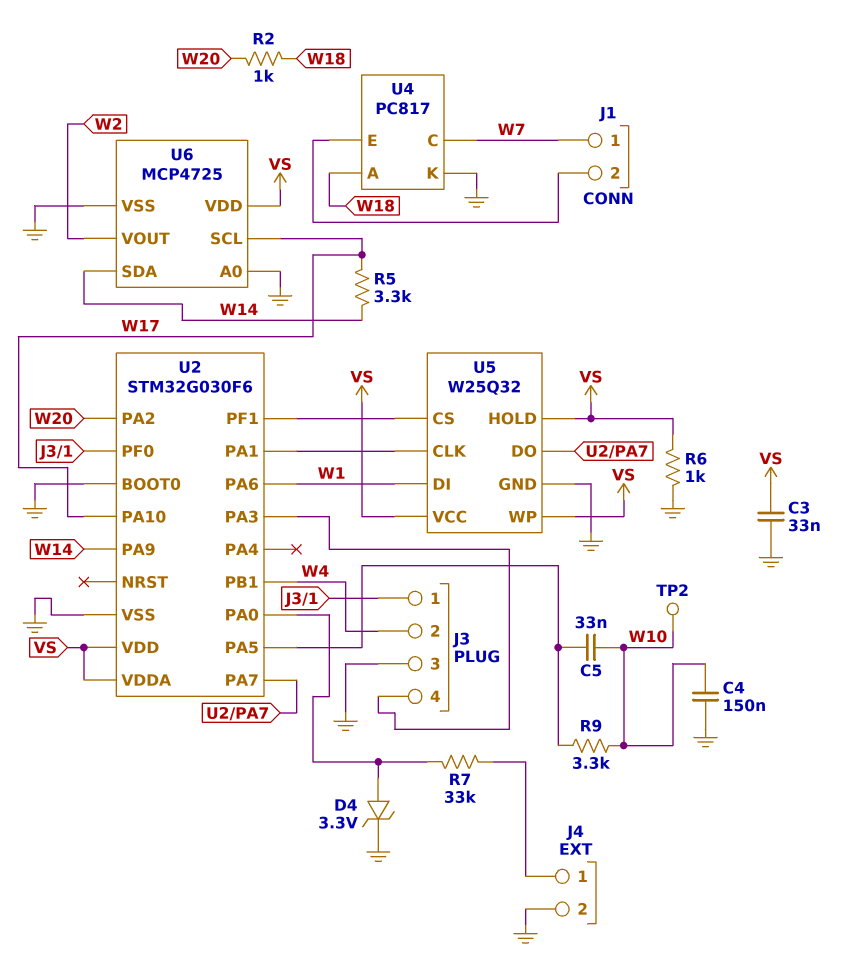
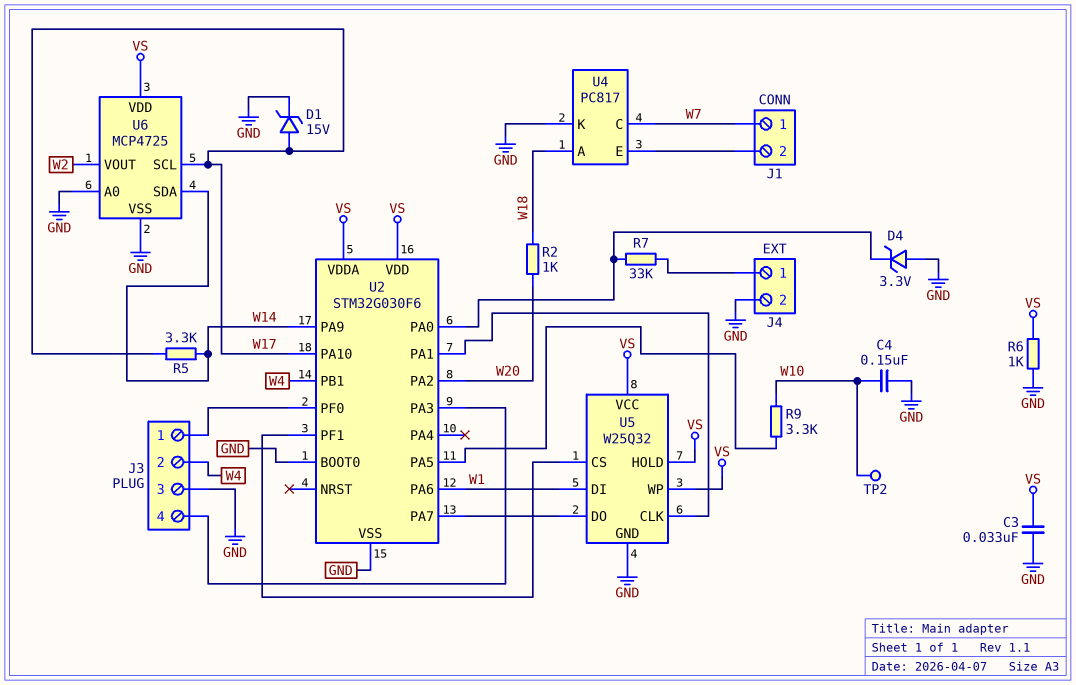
C5: 33nF (U2/PA5, W10) -> none
D1: none -> zener 15V (A W17, K GND)
D4: zener 3.3V (A U2/PA0, K GND) -> zener 3.3V (A GND, K U2/PA0)

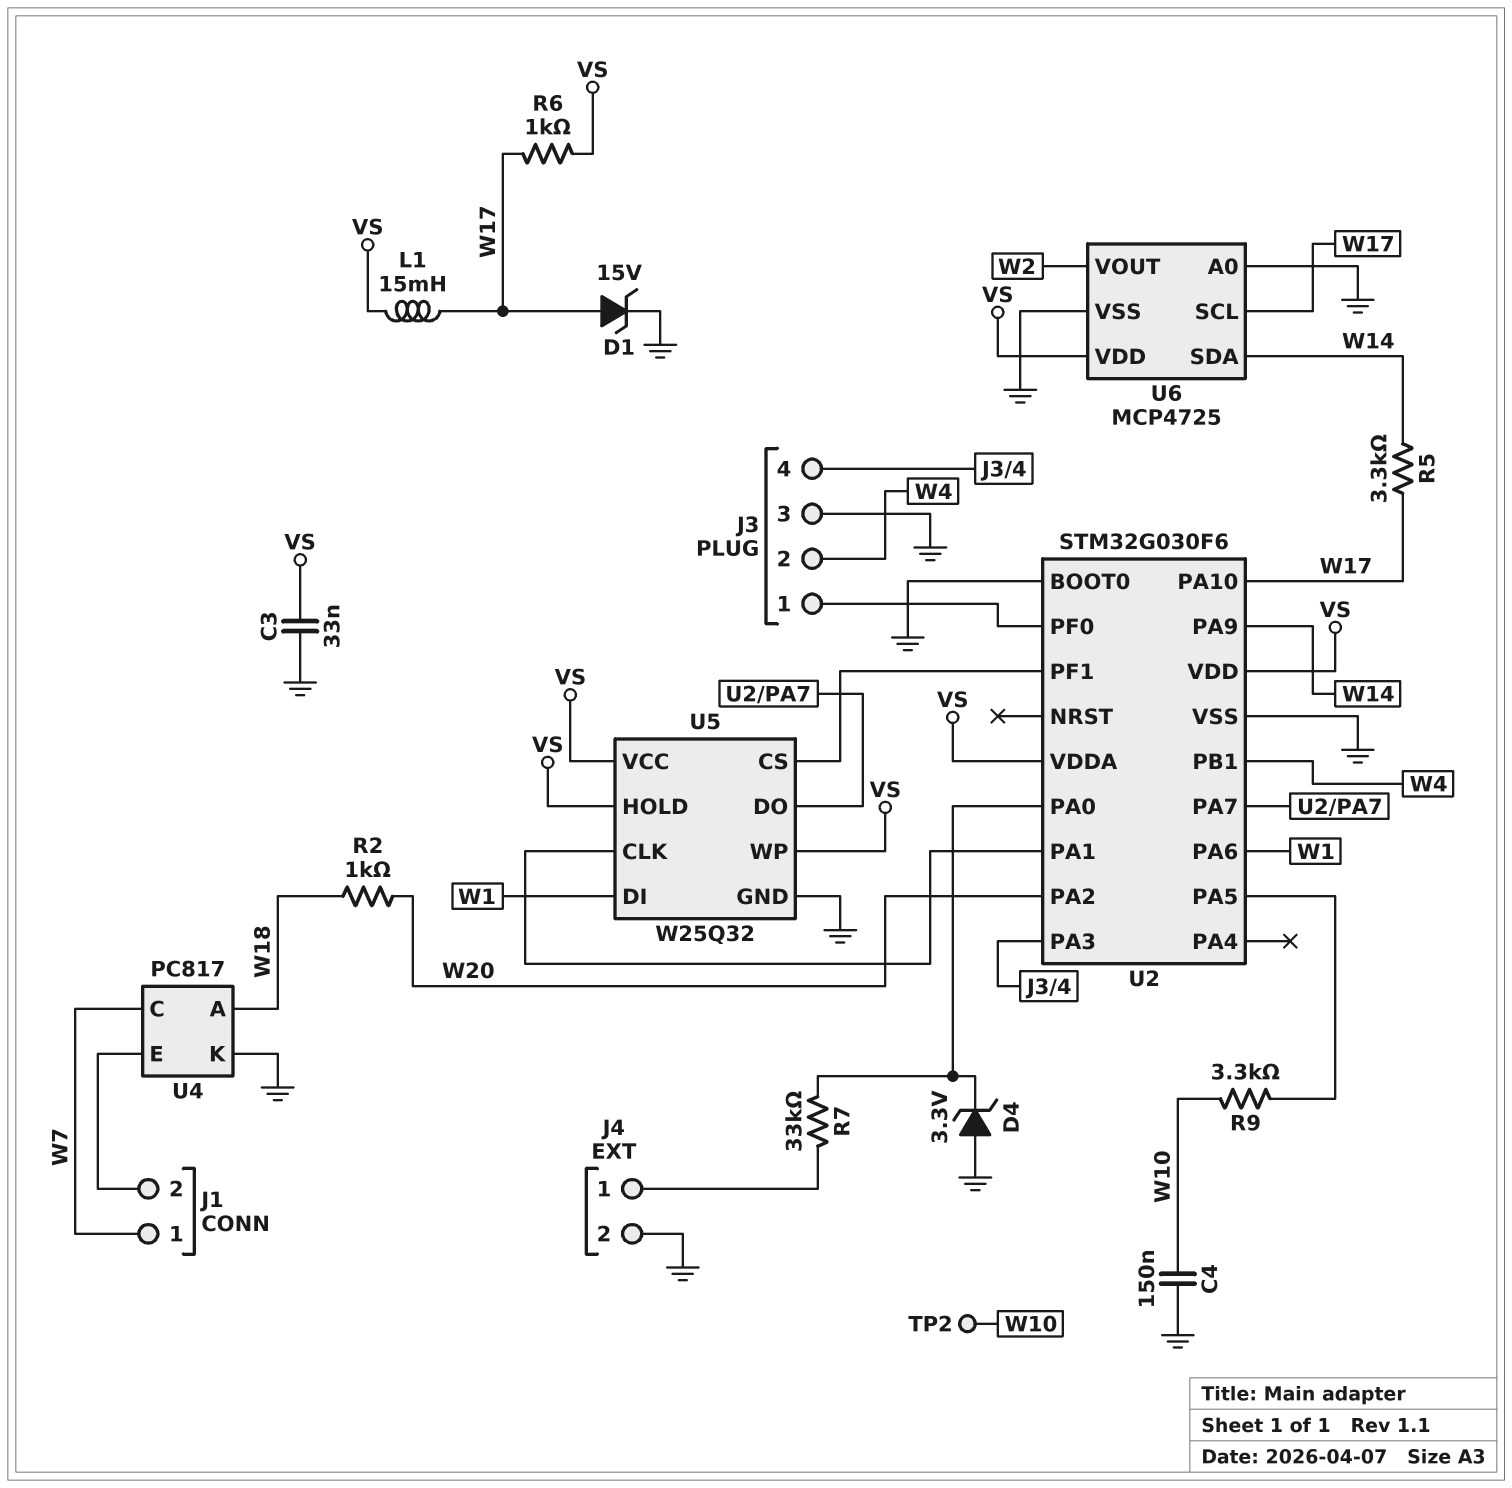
L1: none -> 15mH (VS, W17)
R6: 1k (GND, VS) -> 1k (VS, W17)

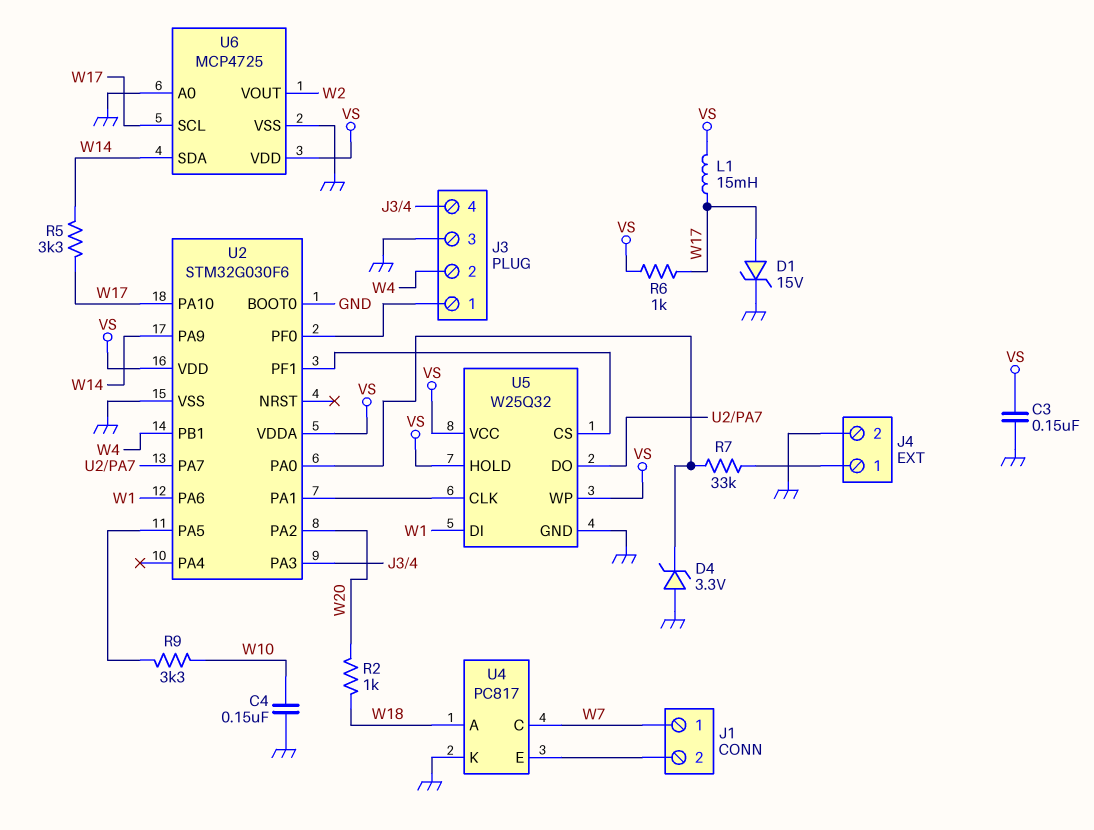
C3: 33nF (GND, VS) -> 150nF (GND, VS)
TP2: test point (W10) -> none

